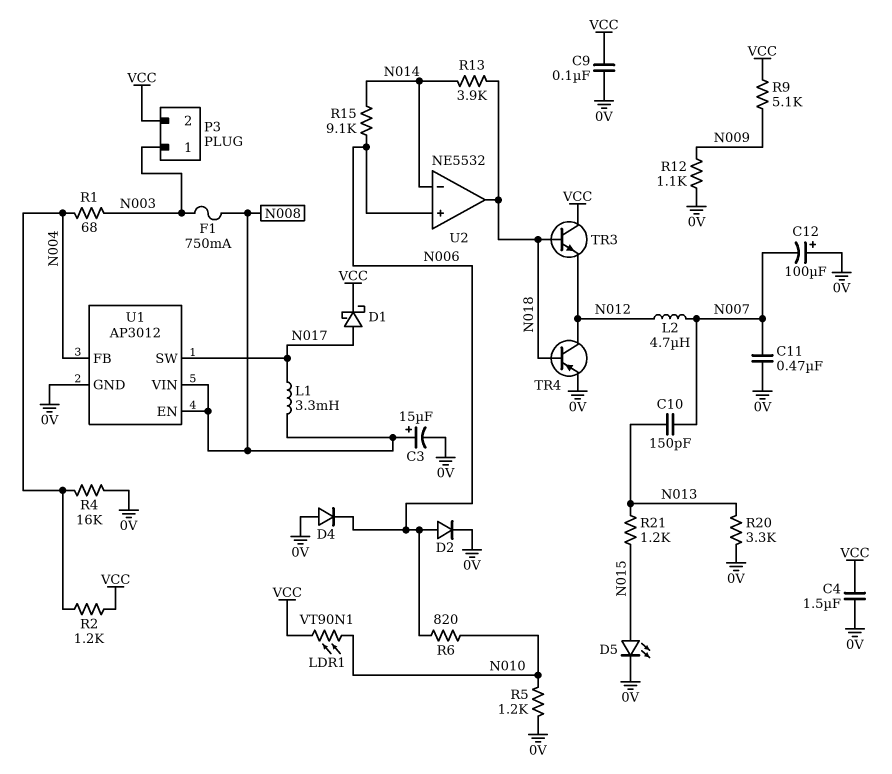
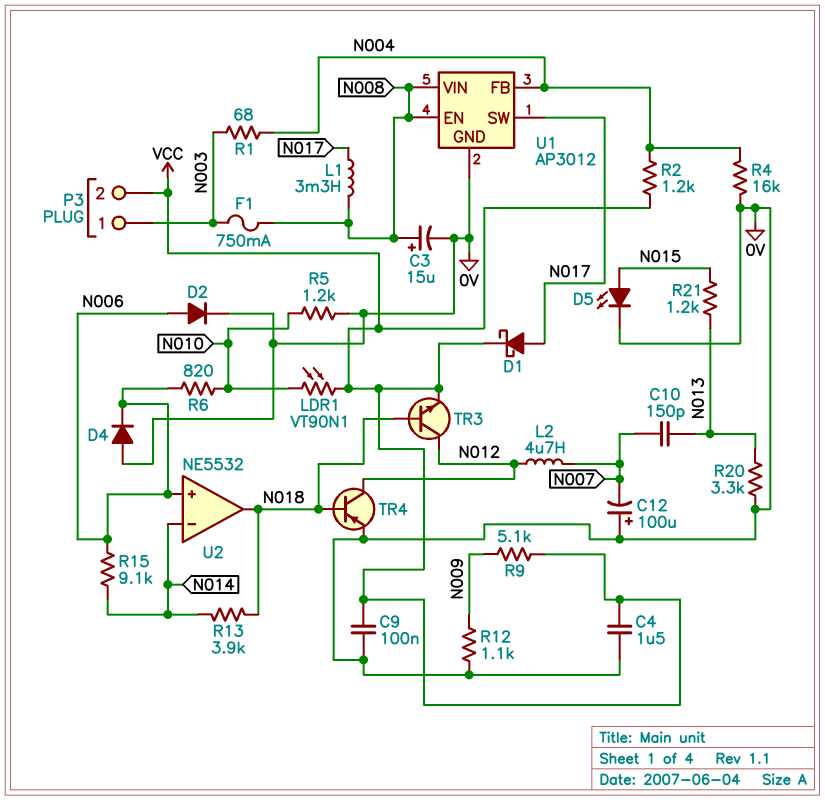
C11: 470nF (0V, N007) -> none
TR3: NPN (B N018, C VCC, E N012) -> NPN (B N018, C N012, E VCC)

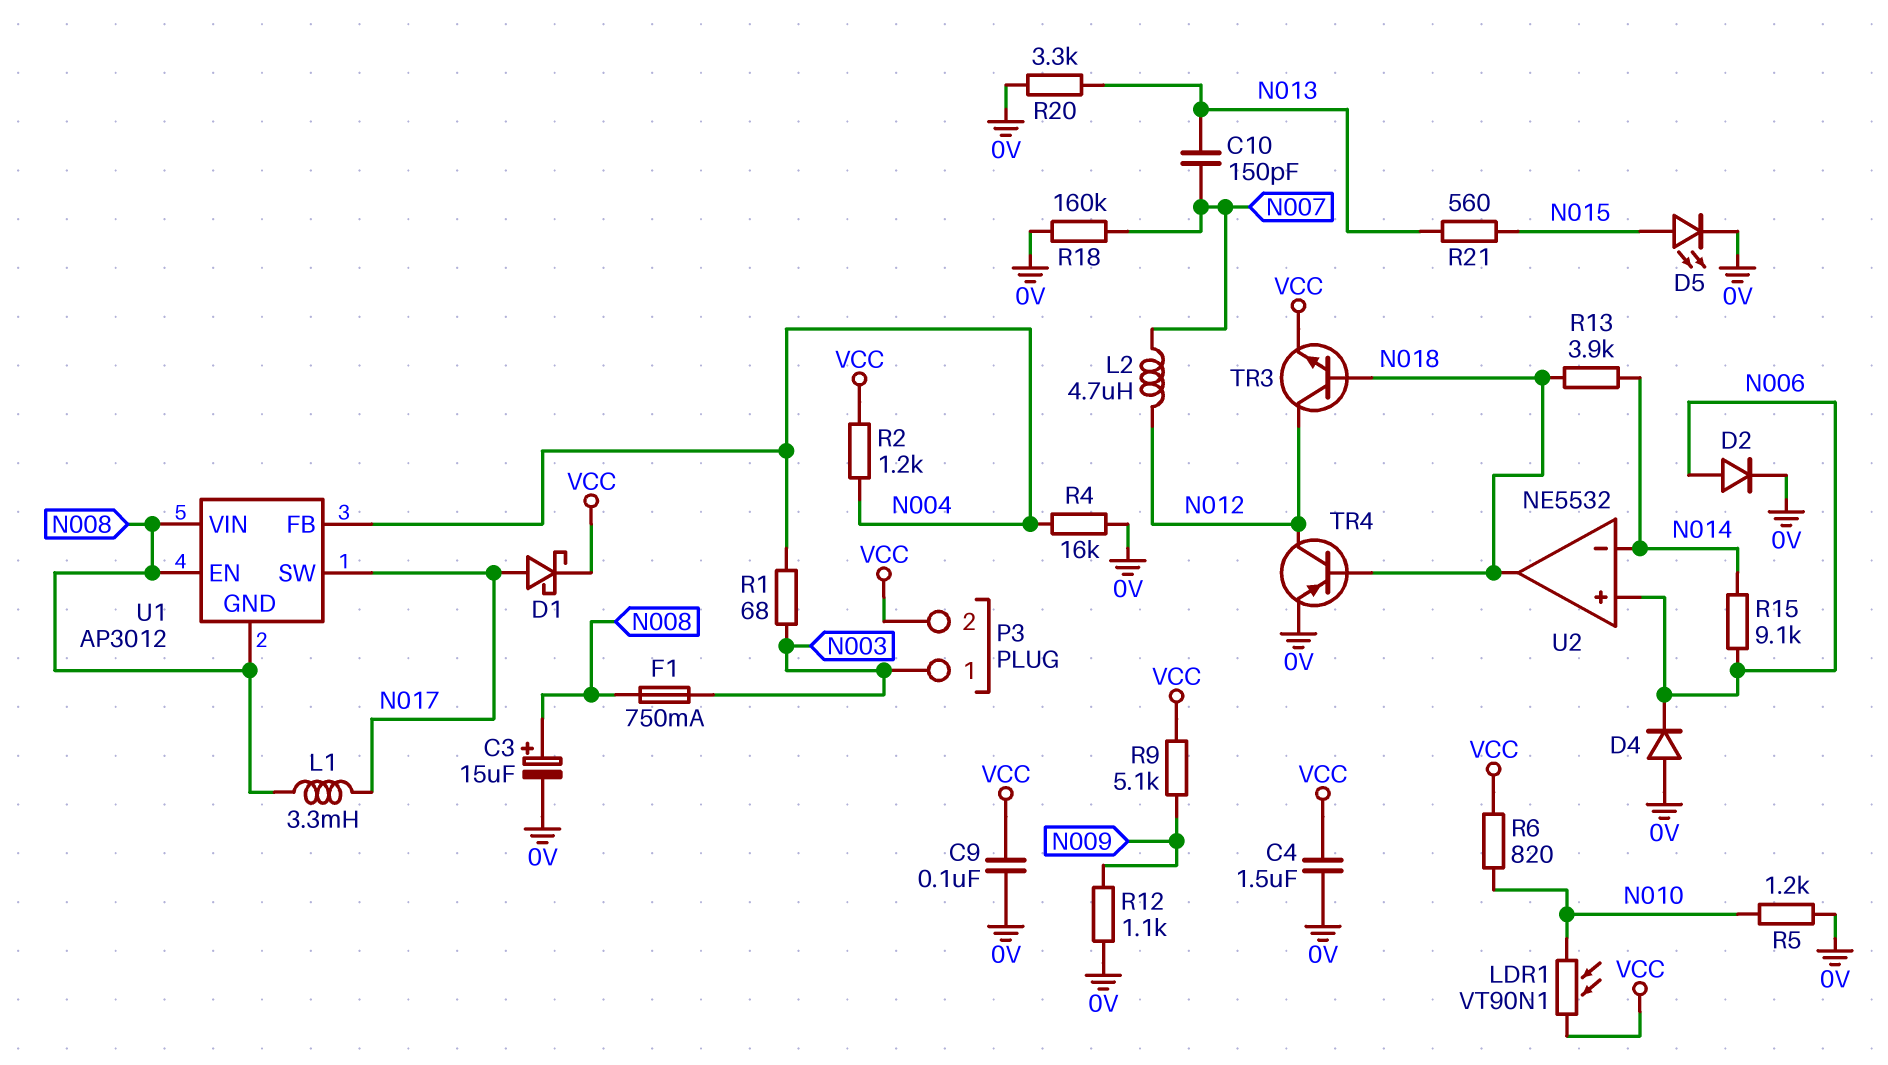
C12: 100uF (plus 0V, minus N007) -> none
R6: 820 (N006, N010) -> 820 (N010, VCC)
R18: none -> 160k (0V, N007)
R21: 1.2k (N013, N015) -> 560 (N013, N015)
U1 pin GND: 0V -> N008

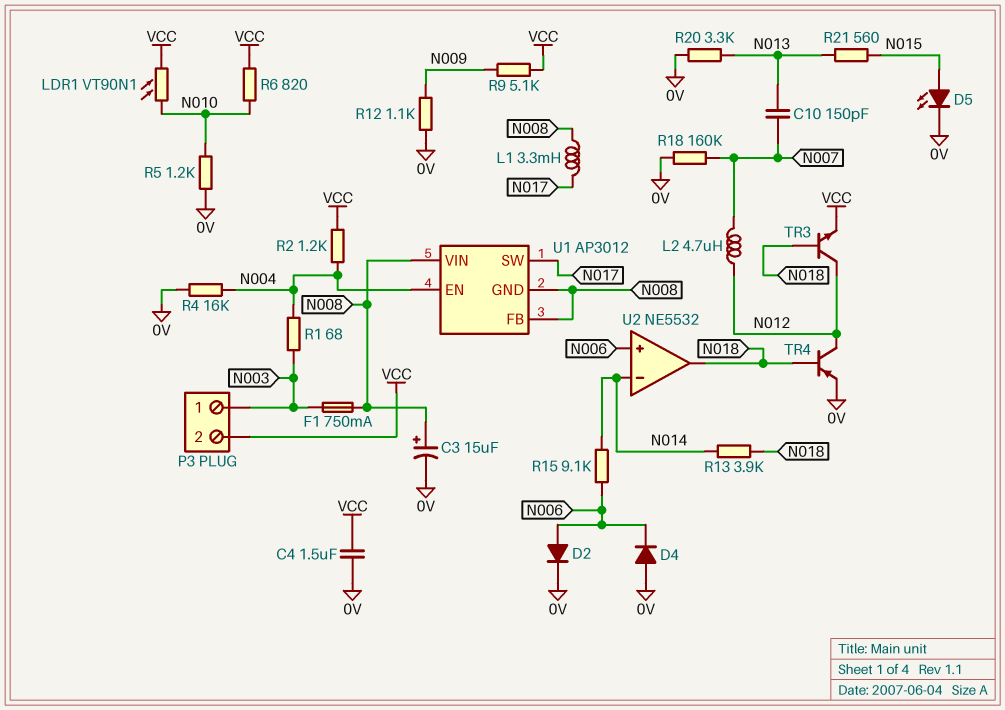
C9: 100nF (0V, VCC) -> none
D1: schottky (A N017, K VCC) -> none
U1 pin EN: N008 -> N004
U1 pin FB: N004 -> N008

